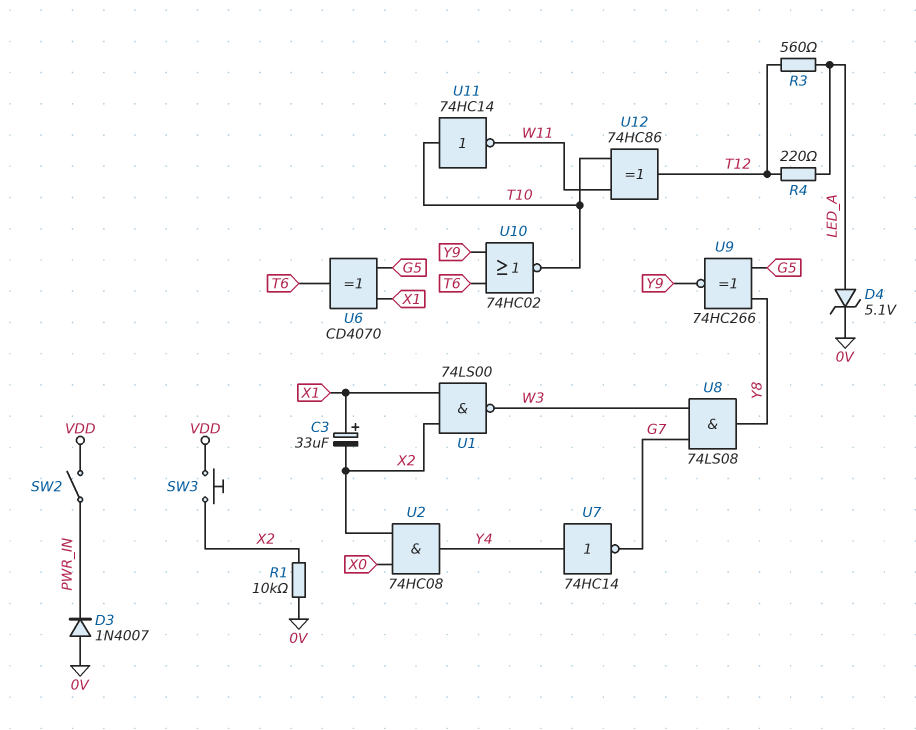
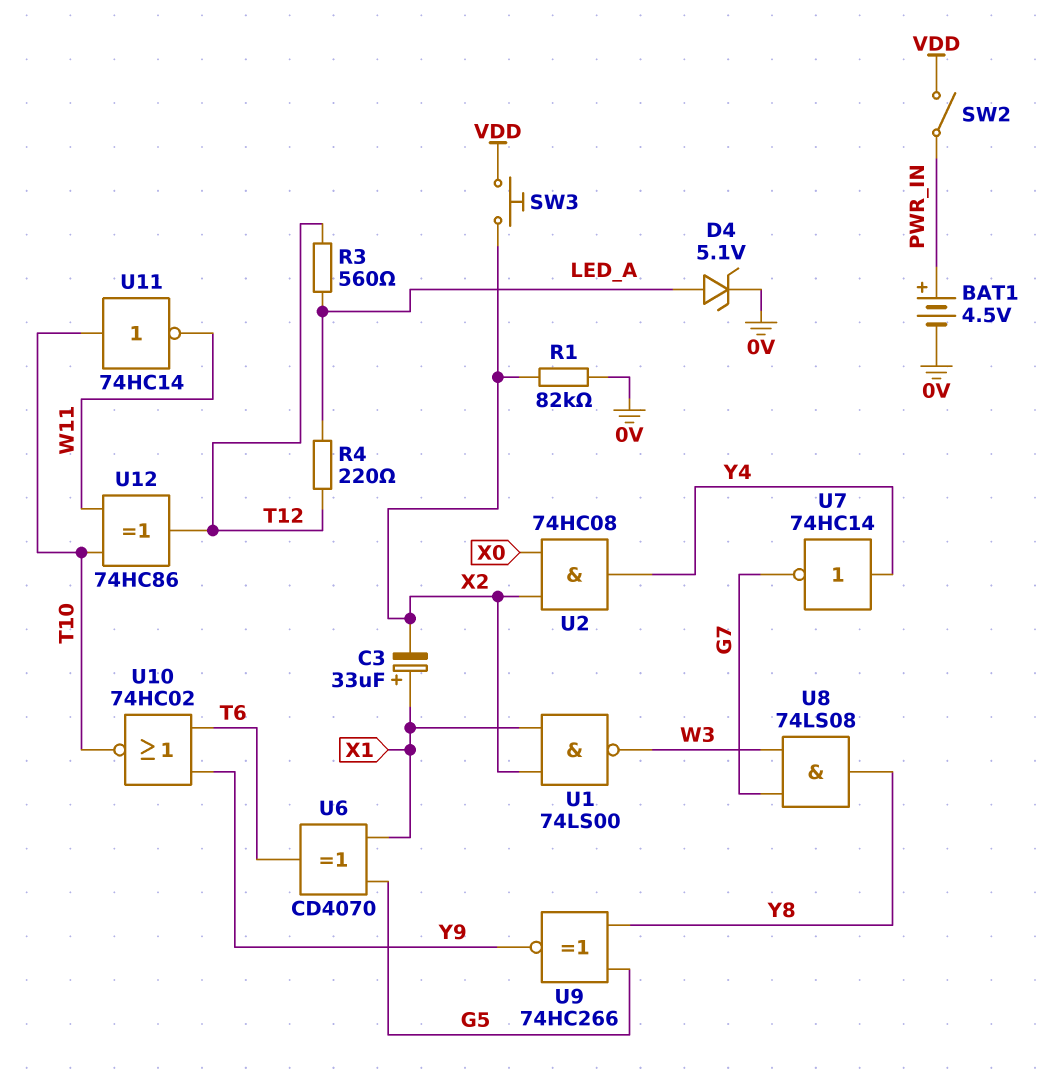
BAT1: none -> 4.5V (plus PWR_IN, minus 0V)
D3: diode 1N4007 (A 0V, K PWR_IN) -> none
R1: 10k (0V, X2) -> 82k (0V, X2)

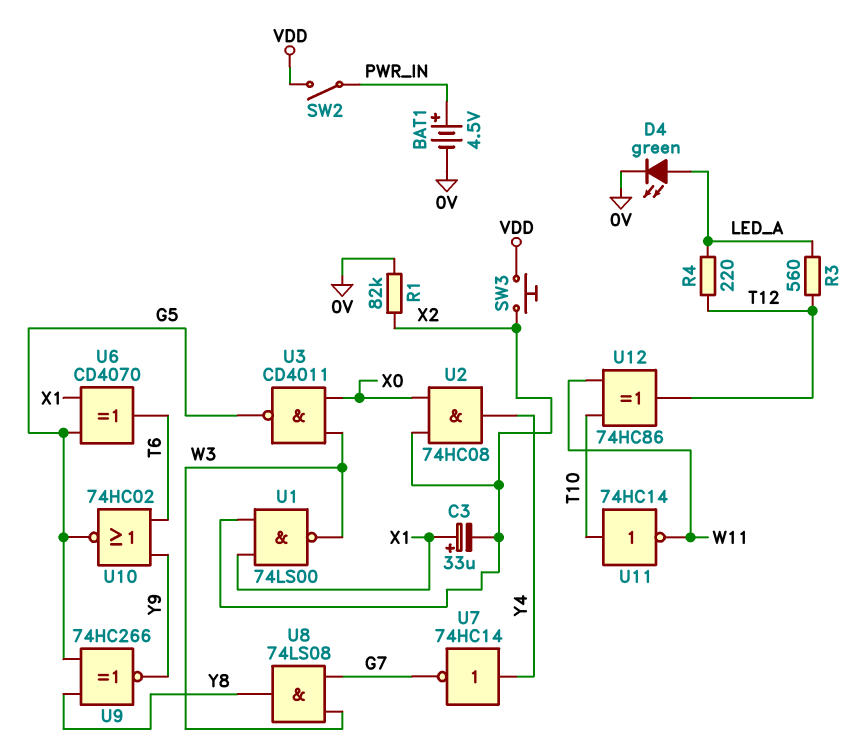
D4: zener 5.1V (A LED_A, K 0V) -> LED green (A LED_A, K 0V)
U3: none -> NAND CD4011 (in W3, in X0, out G5)
U10: NOR 74HC02 (in T6, in Y9, out T10) -> NOR 74HC02 (in T6, in Y9, out G5)

